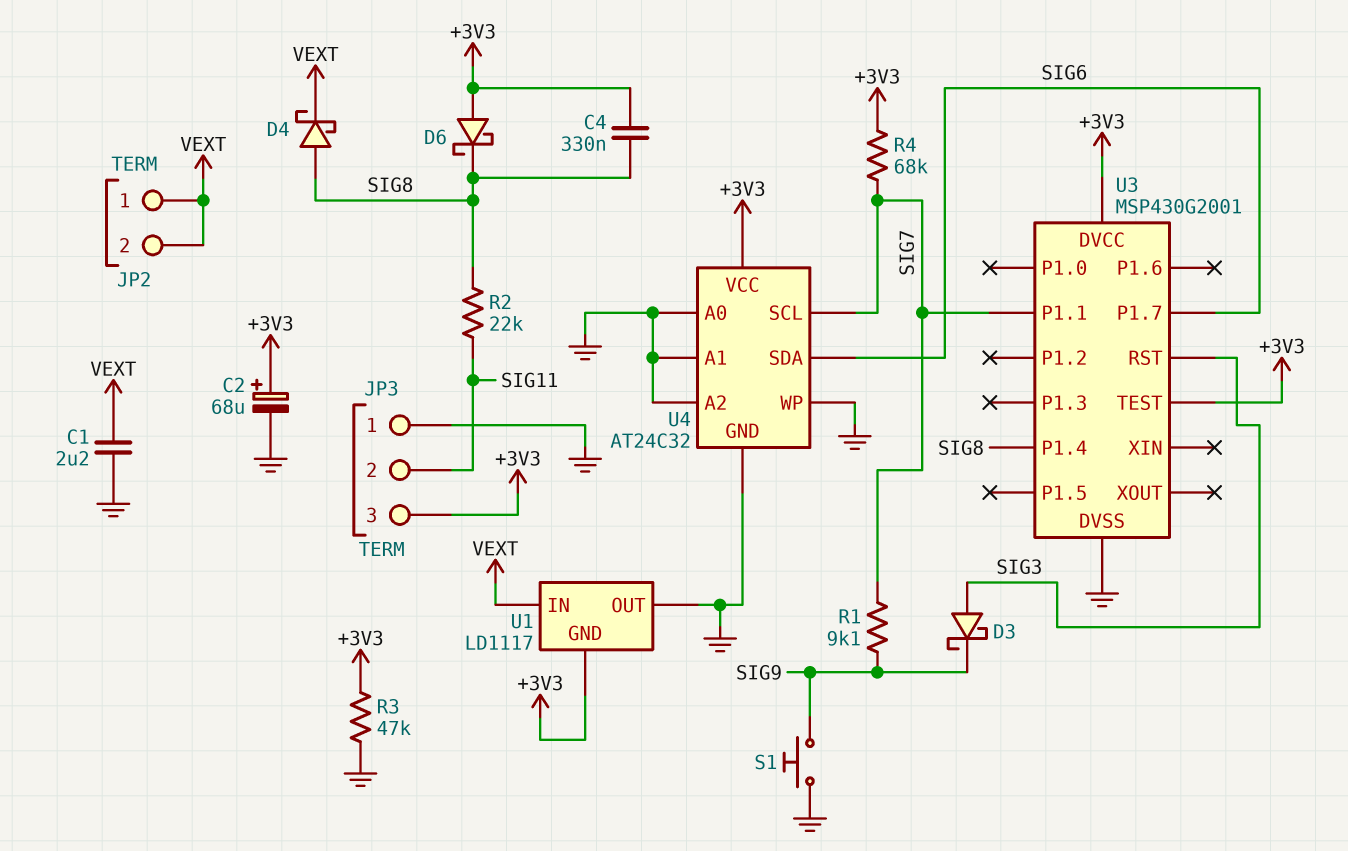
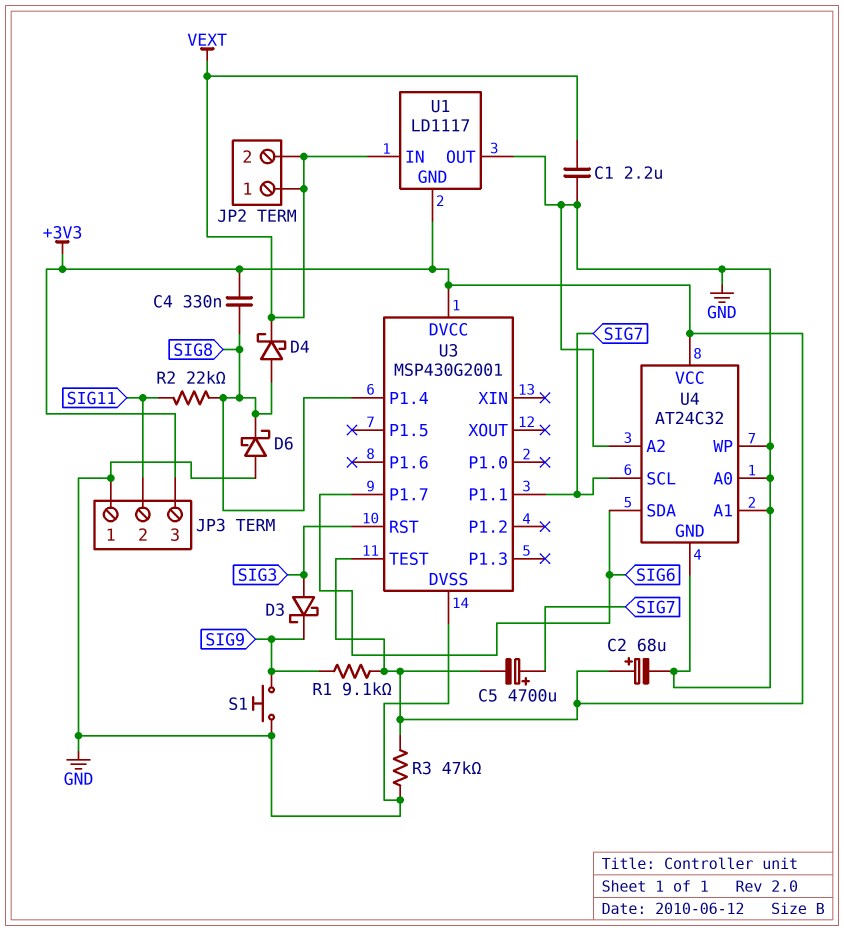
C5: none -> 4700uF (plus SIG7, minus +3V3)
D6: schottky (A +3V3, K SIG8) -> schottky (A GND, K SIG8)
R1: 9.1k (SIG7, SIG9) -> 9.1k (+3V3, SIG9)
R4: 68k (+3V3, SIG7) -> none

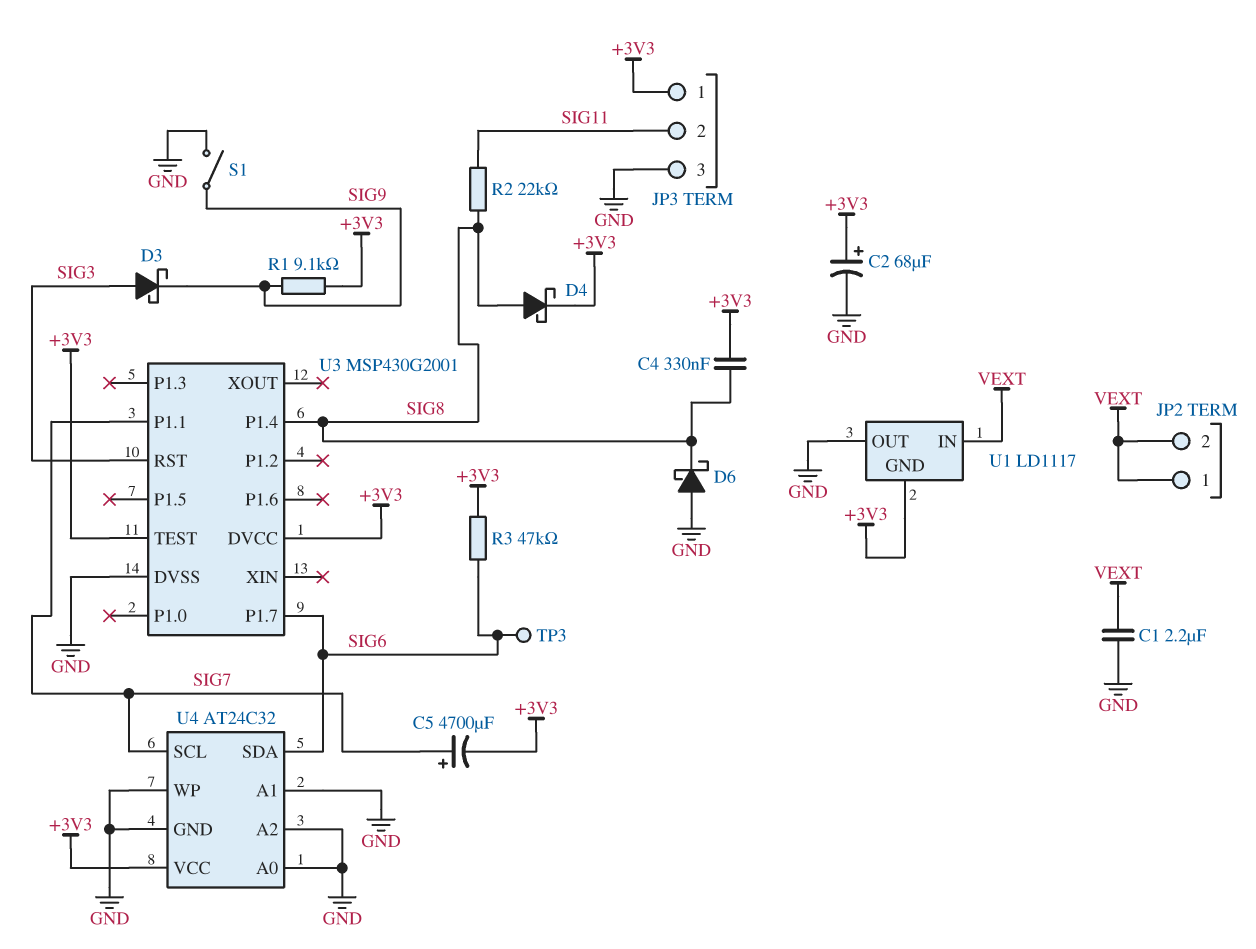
D4: schottky (A SIG8, K VEXT) -> schottky (A SIG8, K +3V3)
JP3 pin 1: GND -> +3V3
JP3 pin 3: +3V3 -> GND
R3: 47k (+3V3, GND) -> 47k (+3V3, SIG6)
S1: button (GND, SIG9) -> switch (GND, SIG9)
TP3: none -> test point (SIG6)

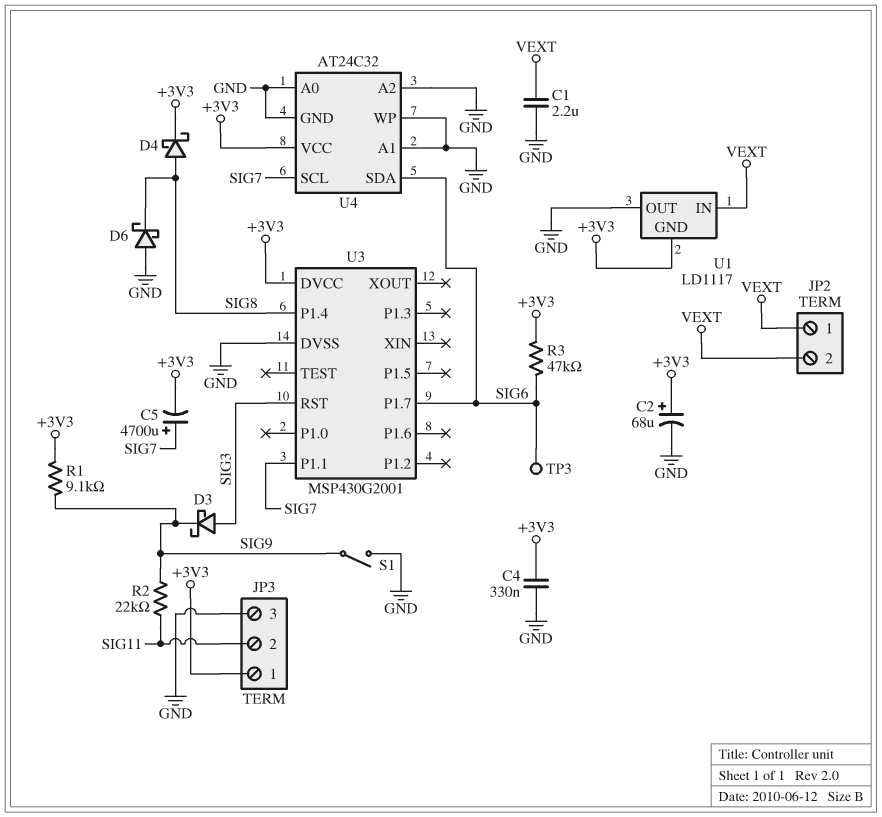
C4: 330nF (+3V3, SIG8) -> 330nF (+3V3, GND)
R2: 22k (SIG8, SIG11) -> 22k (SIG9, SIG11)
U3 pin TEST: +3V3 -> none

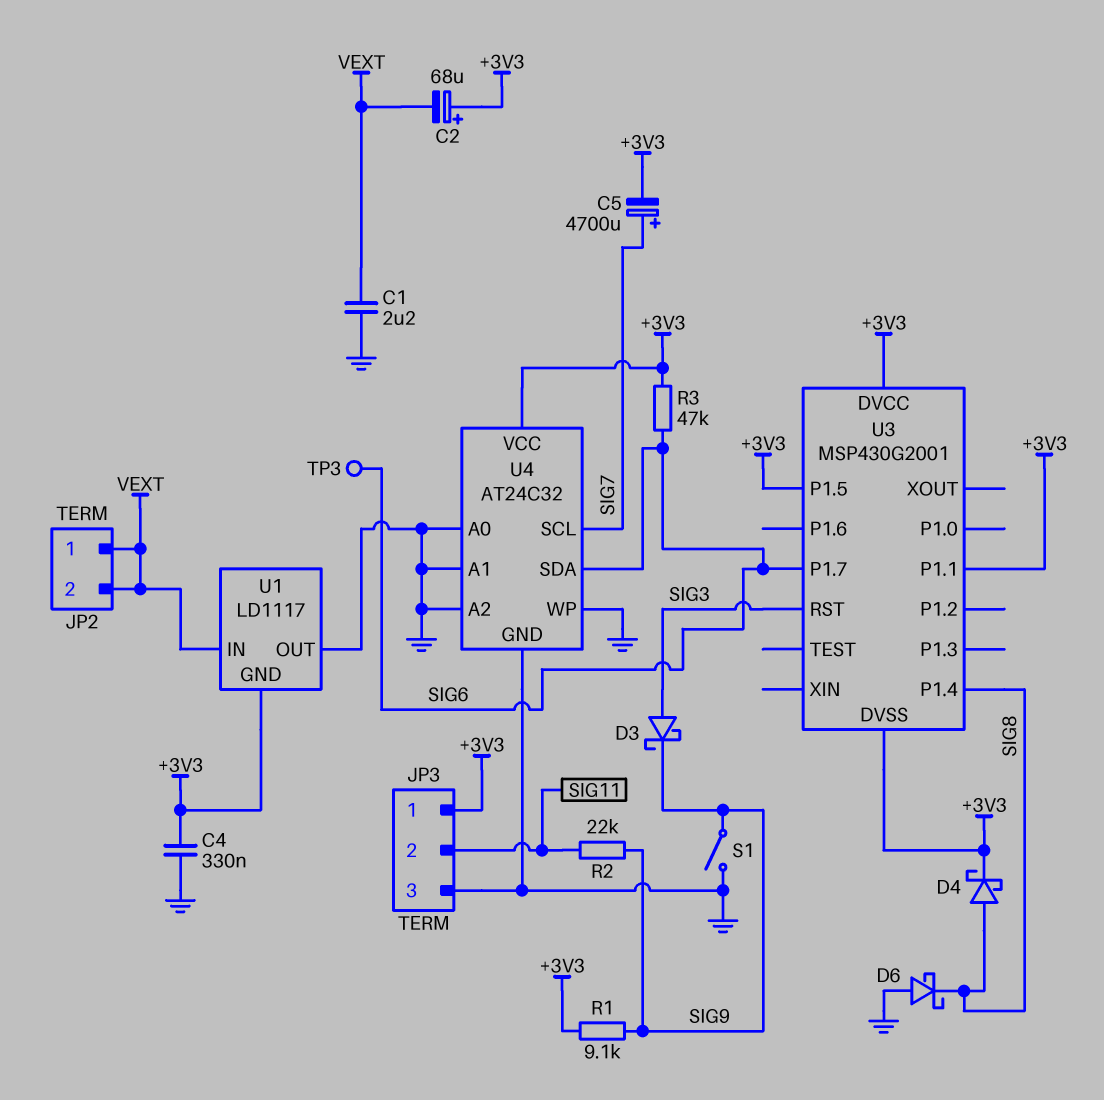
C2: 68uF (plus +3V3, minus GND) -> 68uF (plus +3V3, minus VEXT)
U3 pin DVSS: GND -> +3V3
U3 pin P1.1: SIG7 -> +3V3
U3 pin P1.5: none -> +3V3

